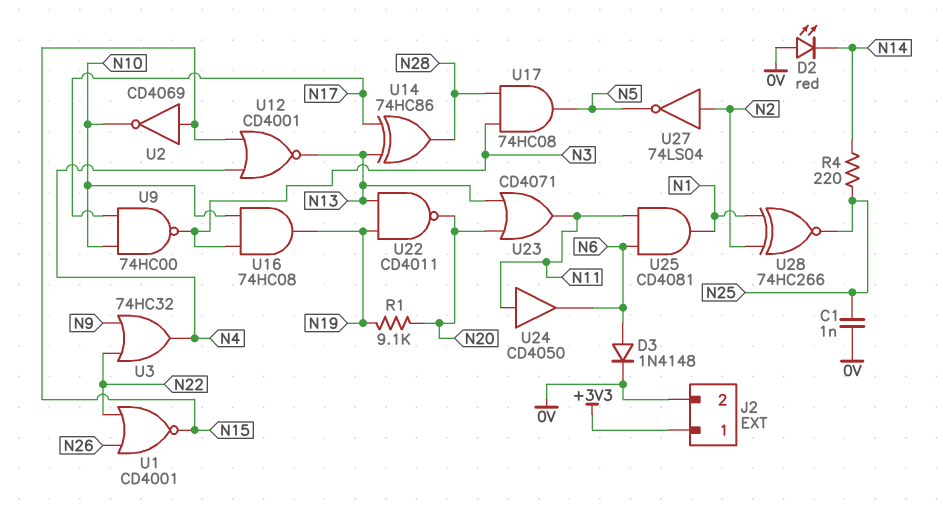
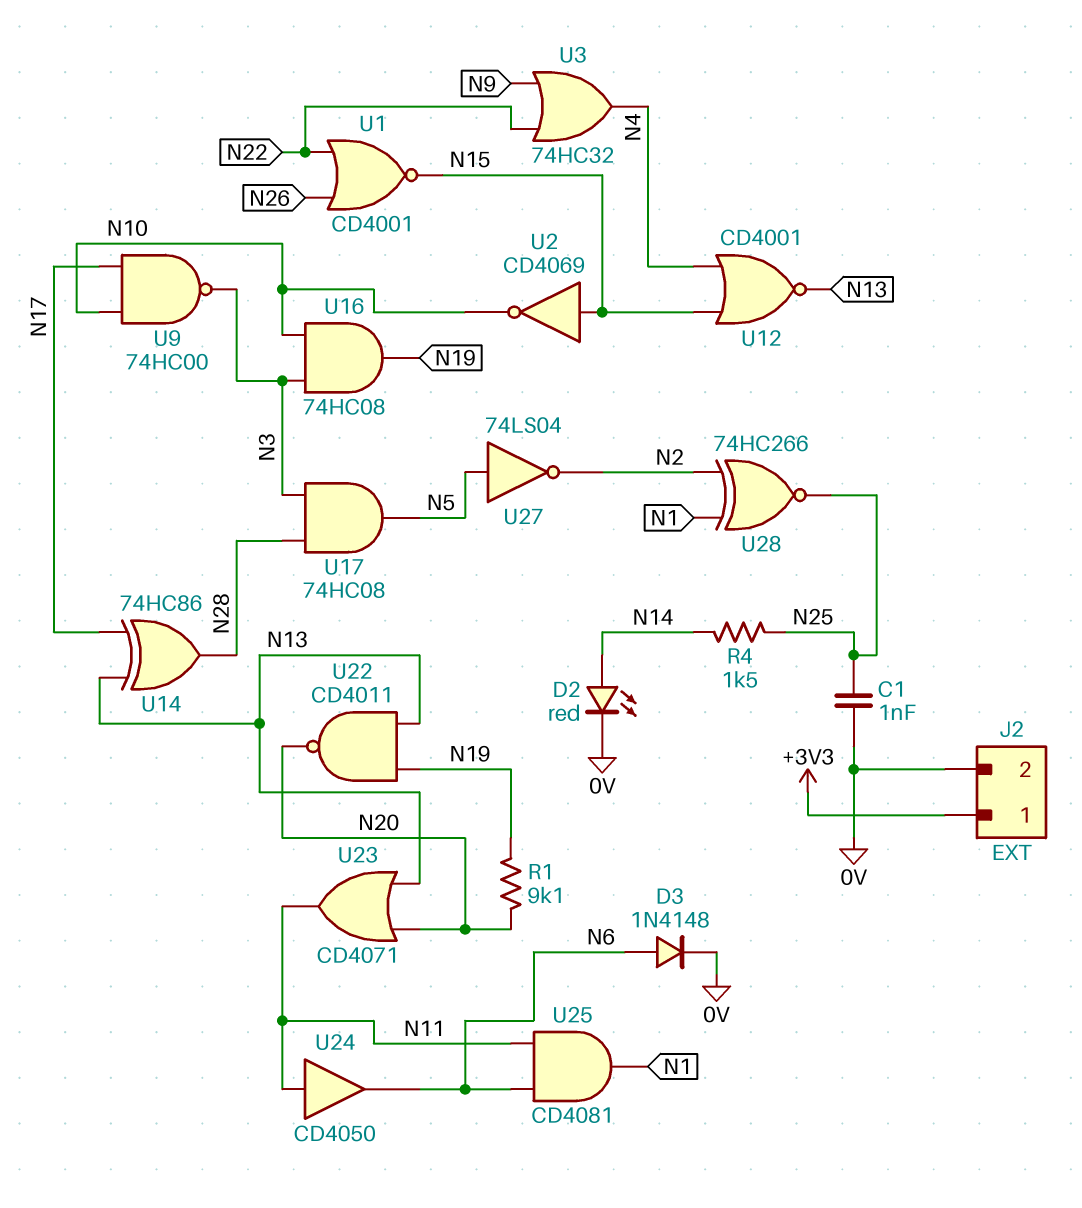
D2: LED red (A 0V, K N14) -> LED red (A N14, K 0V)
R4: 220 (N14, N25) -> 1.5k (N14, N25)
U27: NOT 74LS04 (in N2, out N5) -> NOT 74LS04 (in N5, out N2)

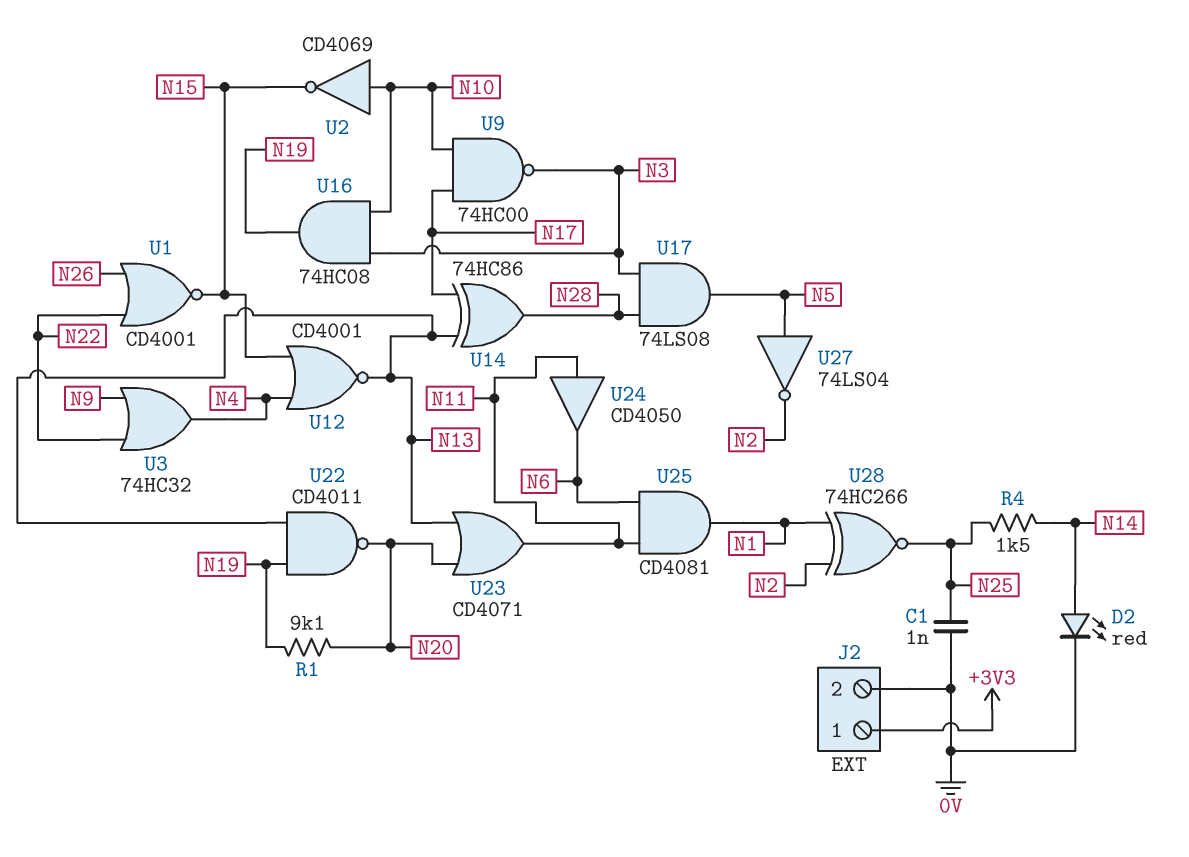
D3: diode 1N4148 (A N6, K 0V) -> none
U2: NOT CD4069 (in N15, out N10) -> NOT CD4069 (in N10, out N15)
U17: AND 74HC08 (in N3, in N28, out N5) -> AND 74LS08 (in N3, in N28, out N5)

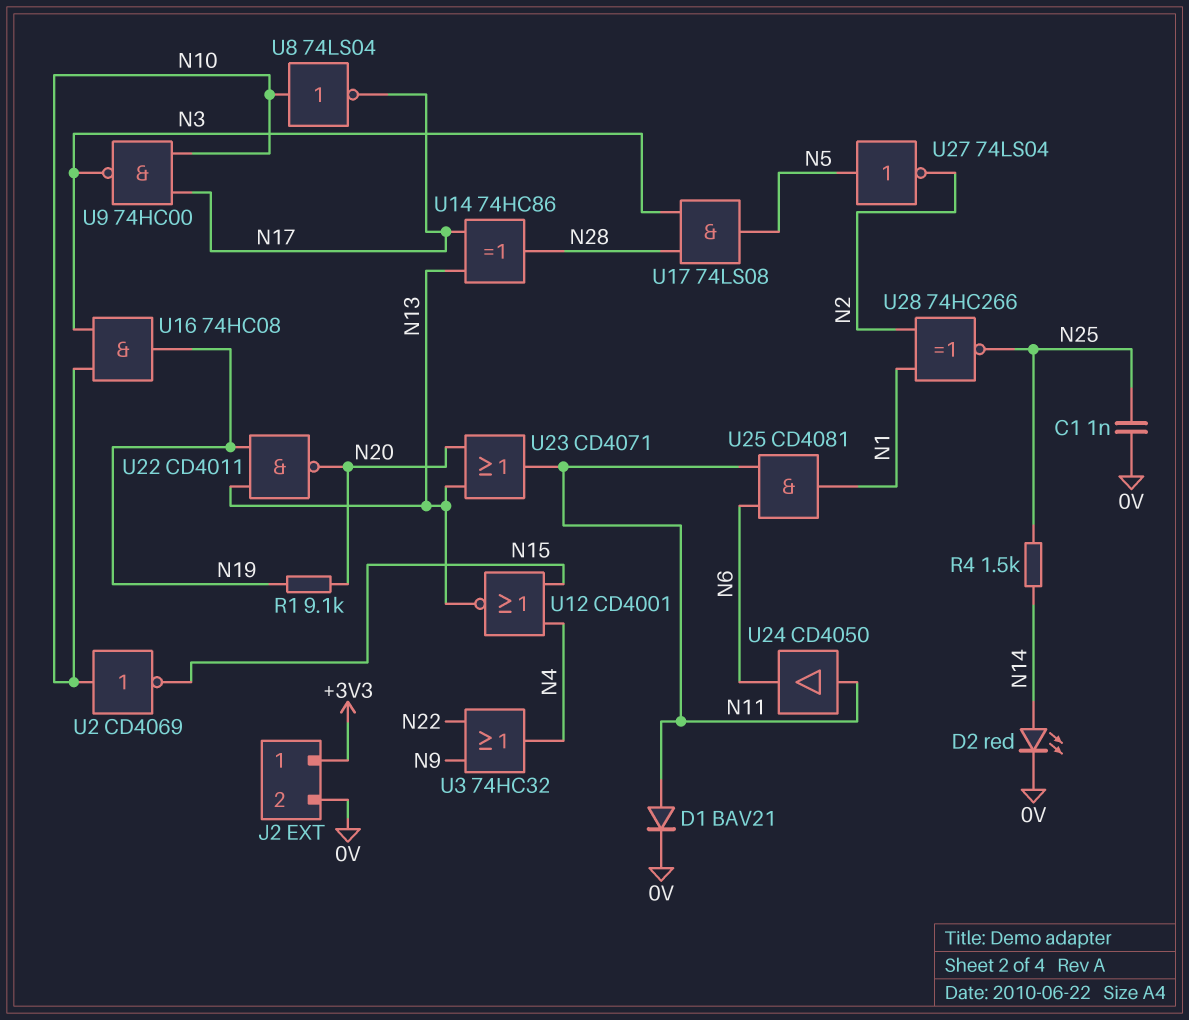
D1: none -> diode BAV21 (A N11, K 0V)
U1: NOR CD4001 (in N22, in N26, out N15) -> none
U8: none -> NOT 74LS04 (in N10, out N17)

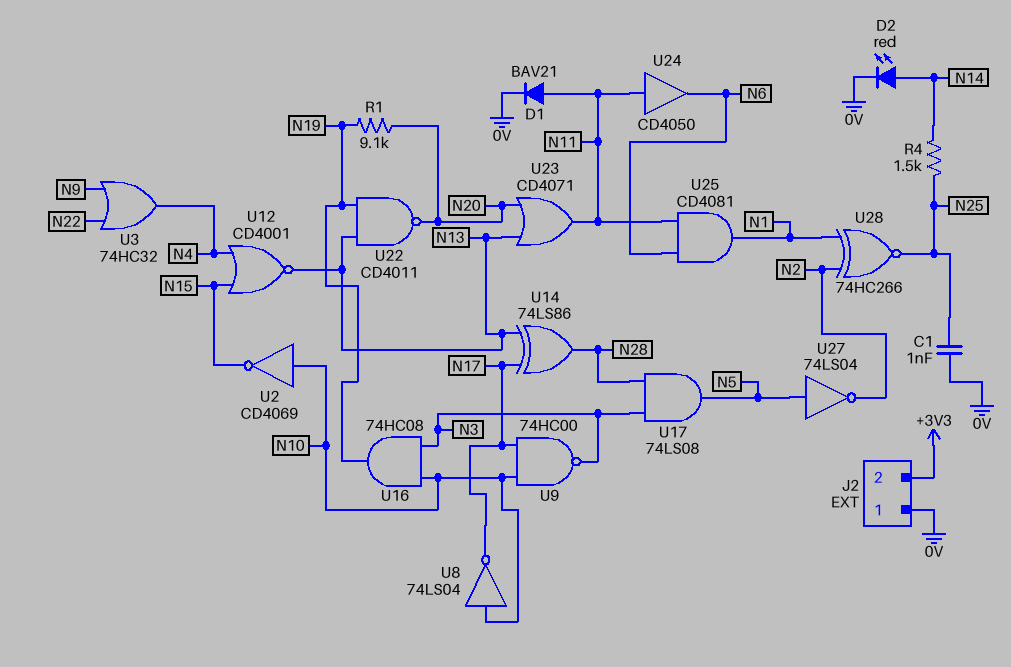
J2 pin 1: +3V3 -> 0V
J2 pin 2: 0V -> +3V3
U14: XOR 74HC86 (in N13, in N17, out N28) -> XOR 74LS86 (in N13, in N17, out N28)

